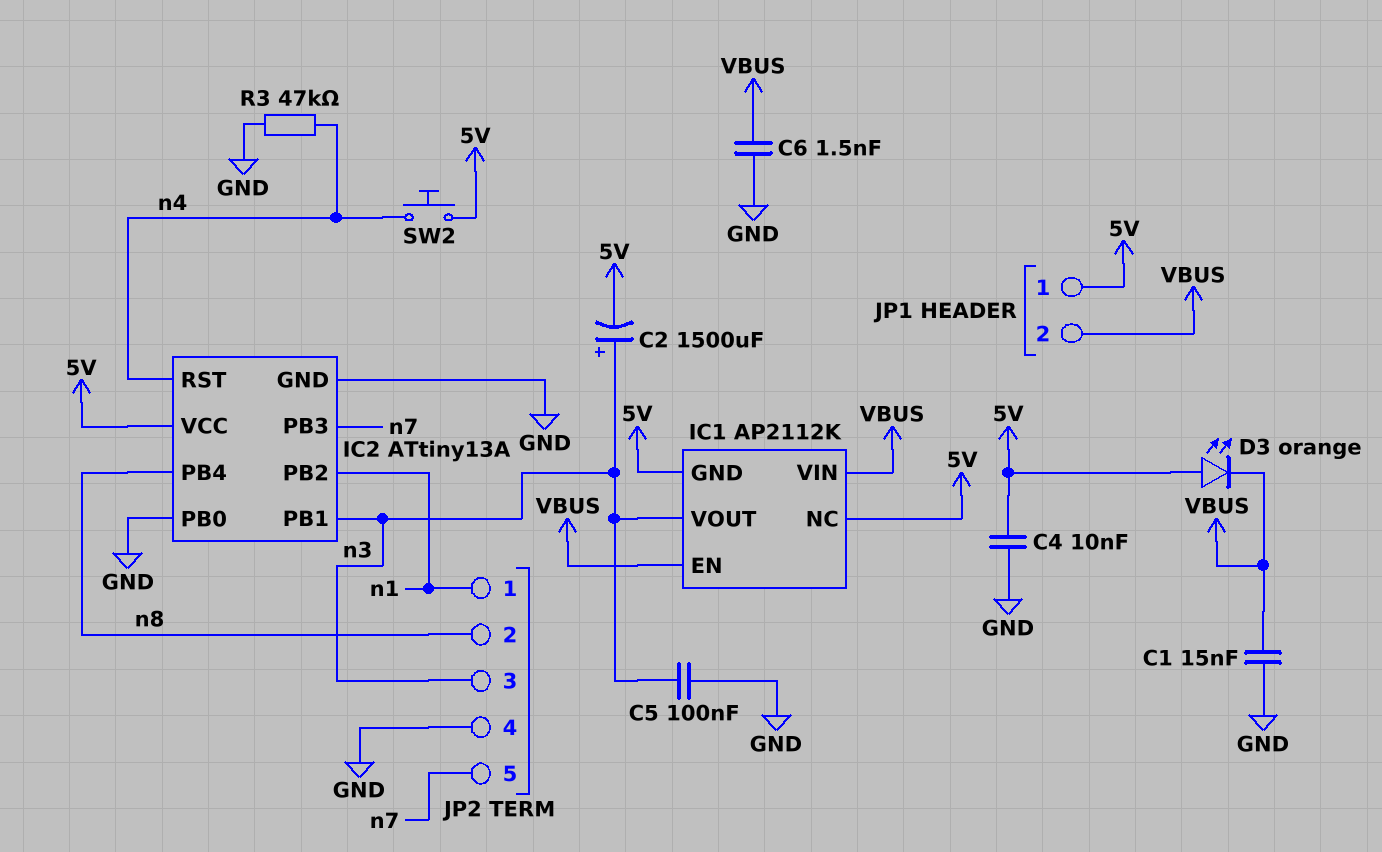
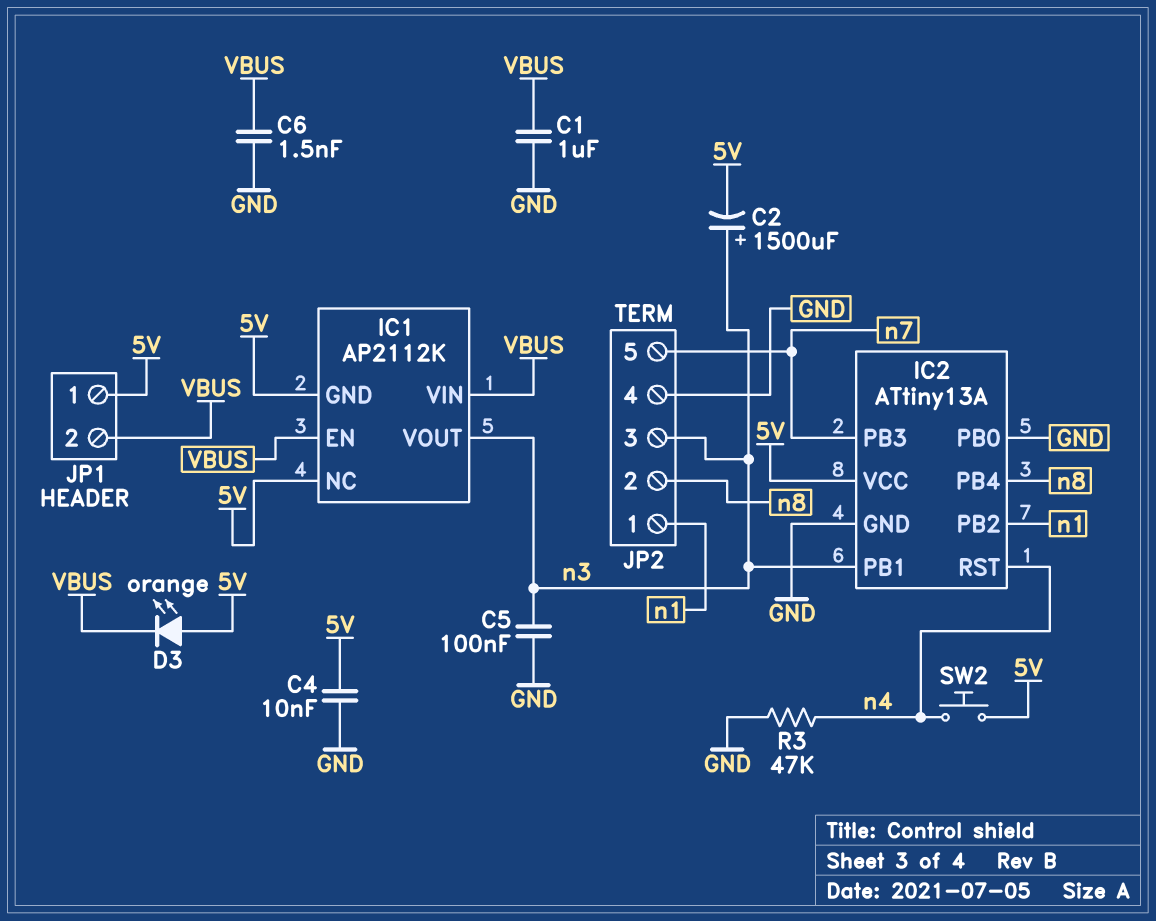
C1: 15nF (GND, VBUS) -> 1uF (GND, VBUS)

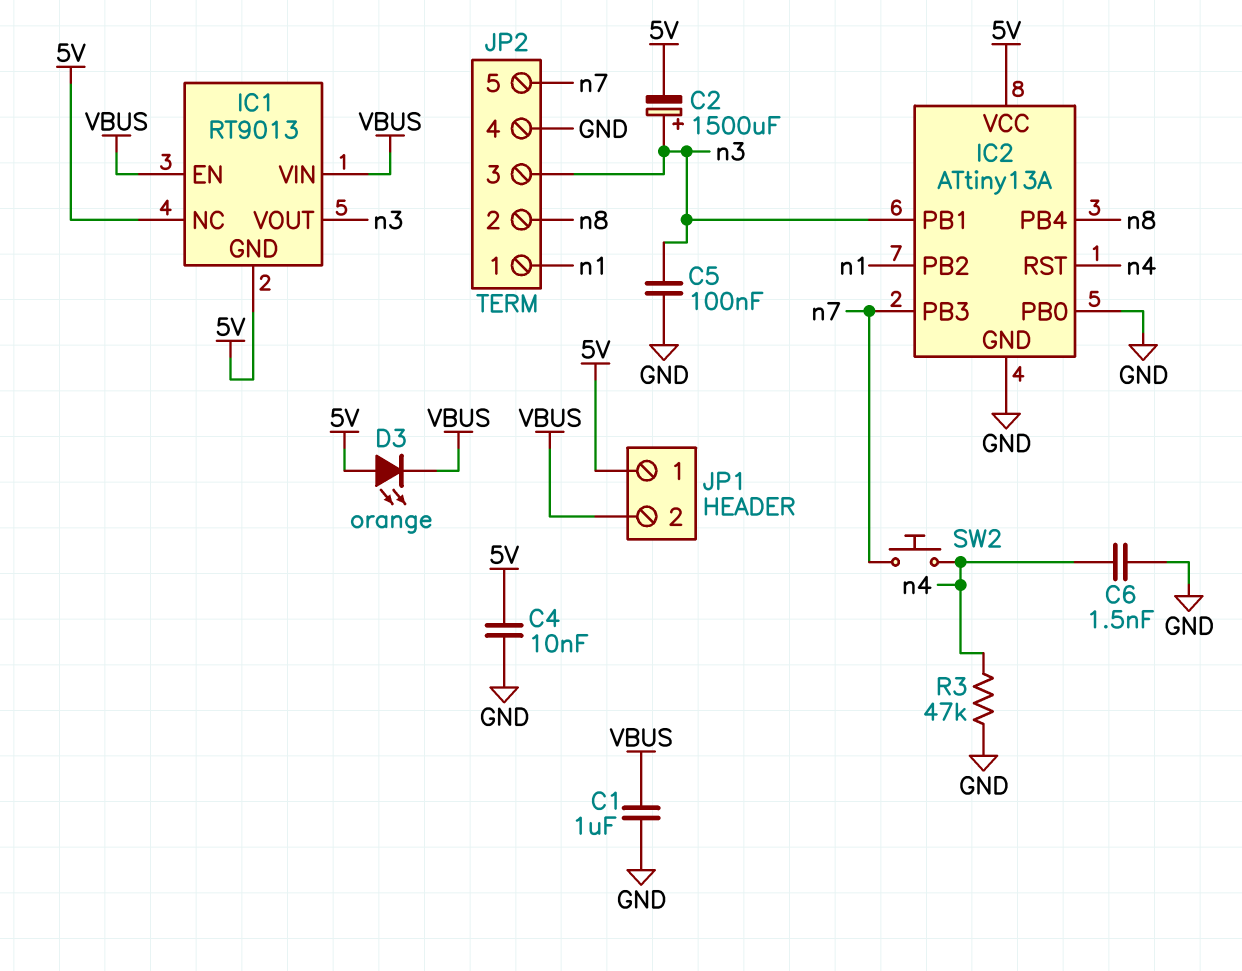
C6: 1.5nF (GND, VBUS) -> 1.5nF (GND, n4)
IC1: AP2112K -> RT9013
SW2: button (5V, n4) -> button (n4, n7)

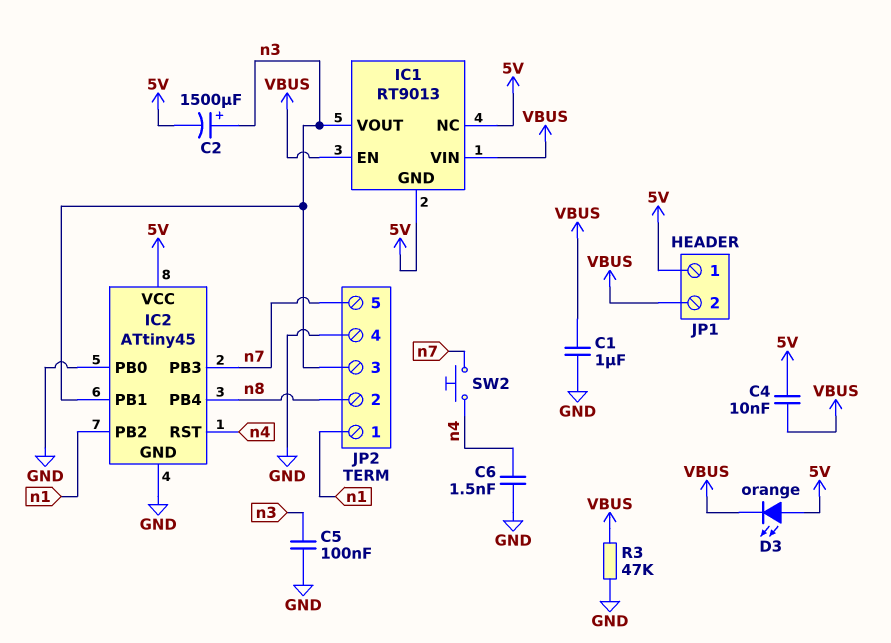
C4: 10nF (5V, GND) -> 10nF (5V, VBUS)
IC2: ATtiny13A -> ATtiny45
R3: 47k (GND, n4) -> 47k (GND, VBUS)

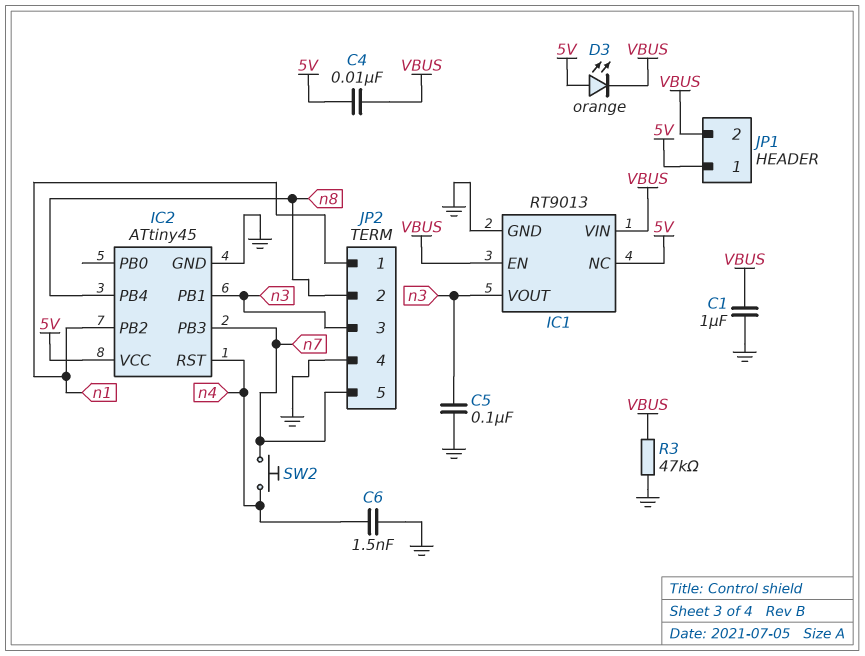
C2: 1500uF (plus n3, minus 5V) -> none
IC1 pin GND: 5V -> GND
IC2 pin PB0: GND -> none

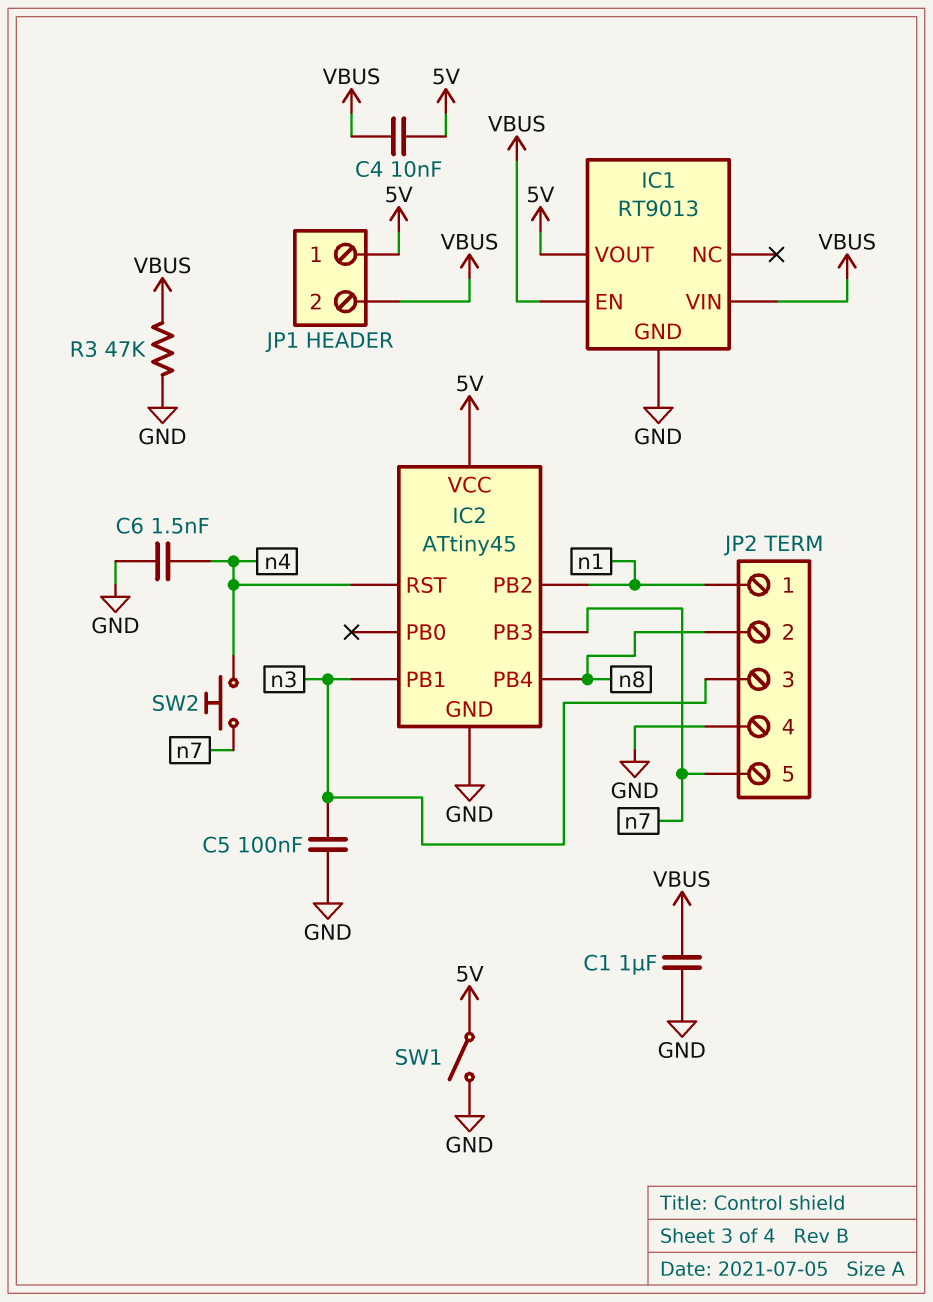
D3: LED orange (A 5V, K VBUS) -> none
IC1 pin NC: 5V -> none
IC1 pin VOUT: n3 -> 5V
SW1: none -> switch (5V, GND)

